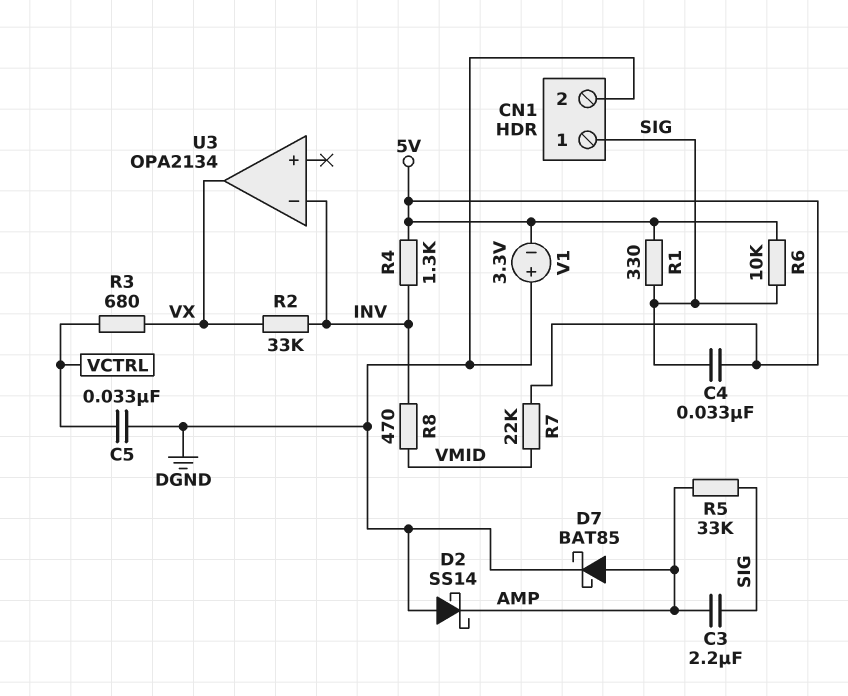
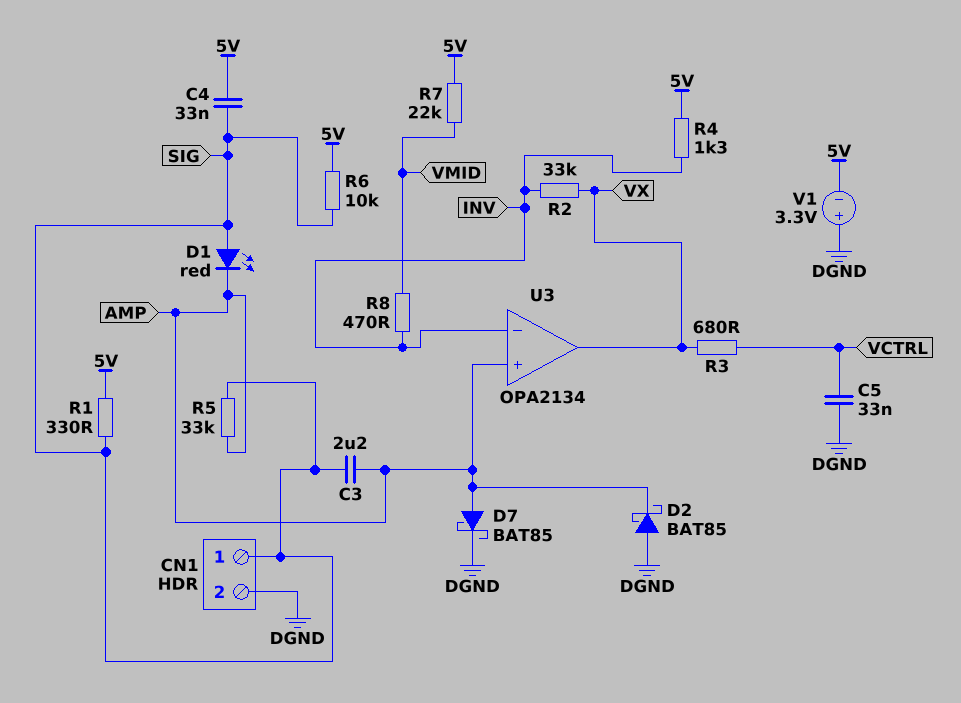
D1: none -> LED red (A SIG, K AMP)
D2: schottky SS14 (A DGND, K AMP) -> schottky BAT85 (A DGND, K AMP)
U3 pin in+: none -> AMP

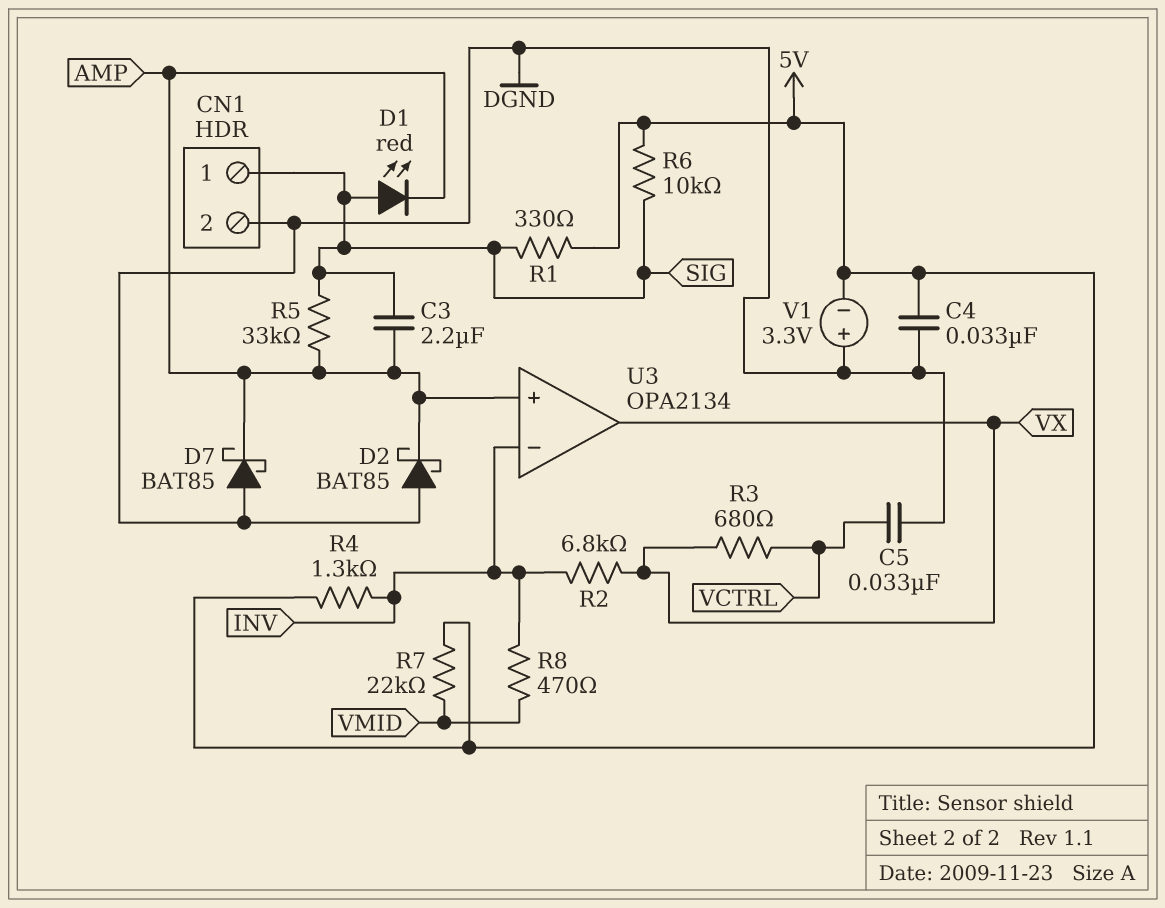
C4: 33nF (5V, SIG) -> 33nF (5V, DGND)
D7: schottky BAT85 (A AMP, K DGND) -> schottky BAT85 (A DGND, K AMP)
R2: 33k (INV, VX) -> 6.8k (INV, VX)

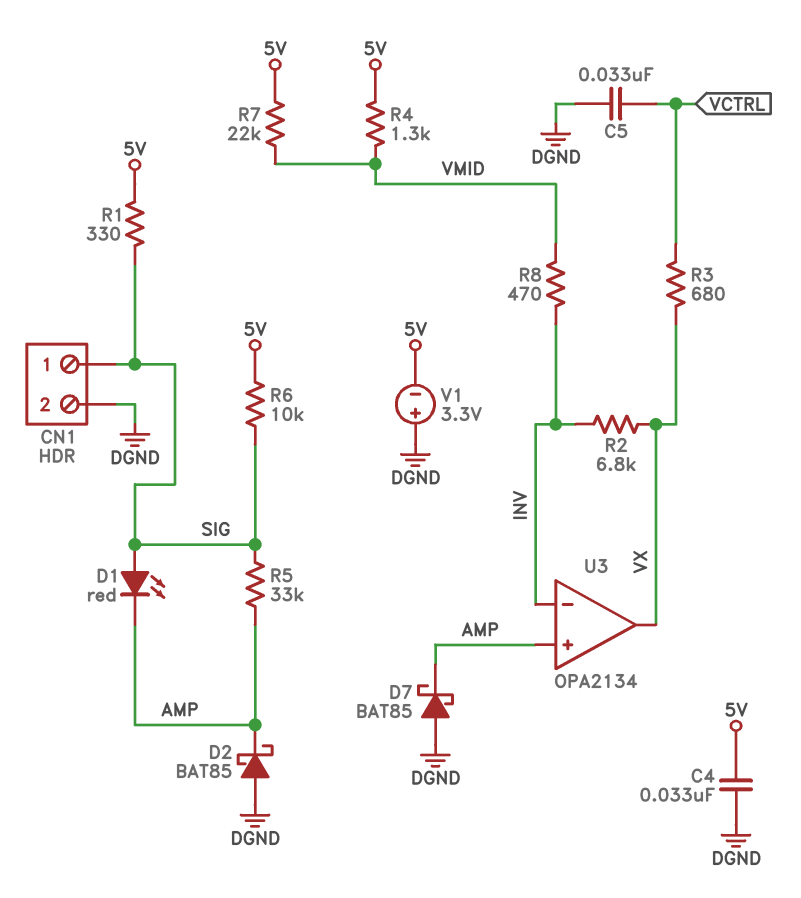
C3: 2.2uF (AMP, SIG) -> none
R4: 1.3k (5V, INV) -> 1.3k (5V, VMID)

